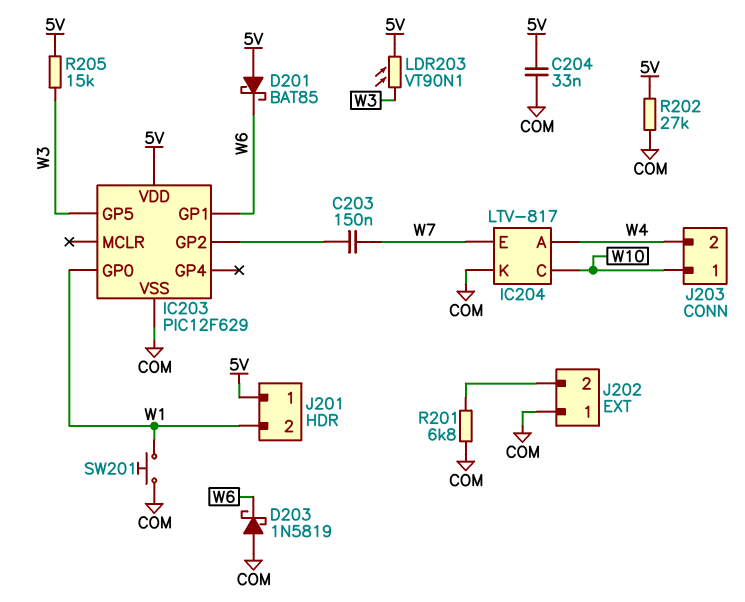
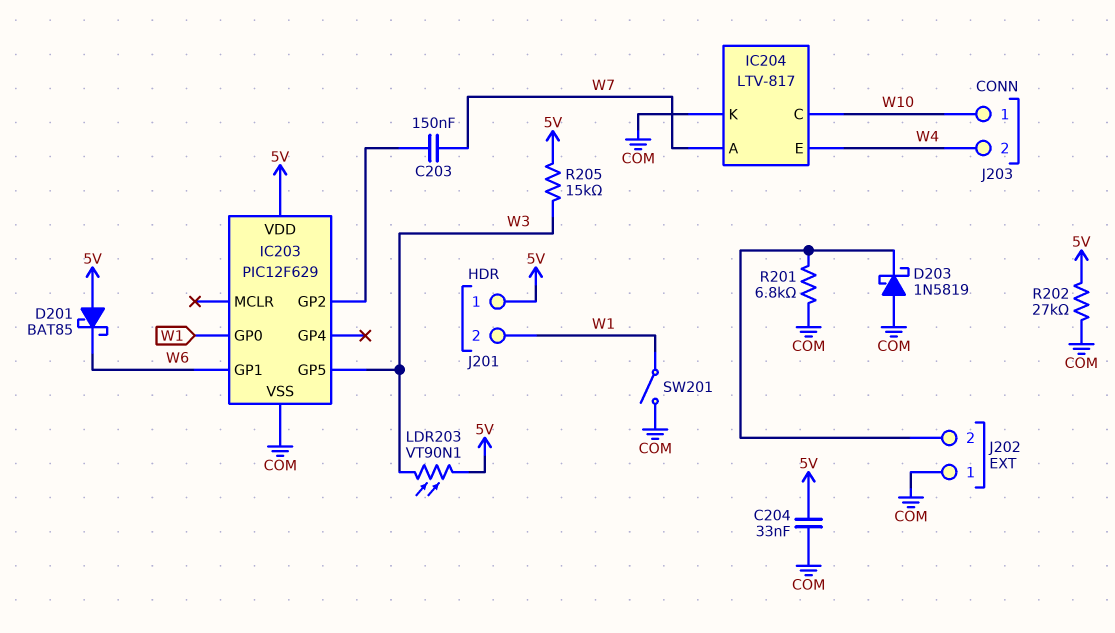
D203: schottky 1N5819 (A COM, K W6) -> schottky 1N5819 (A COM, K J202/2)
IC204 pin A: W4 -> W7
IC204 pin E: W7 -> W4
SW201: button (COM, W1) -> switch (COM, W1)

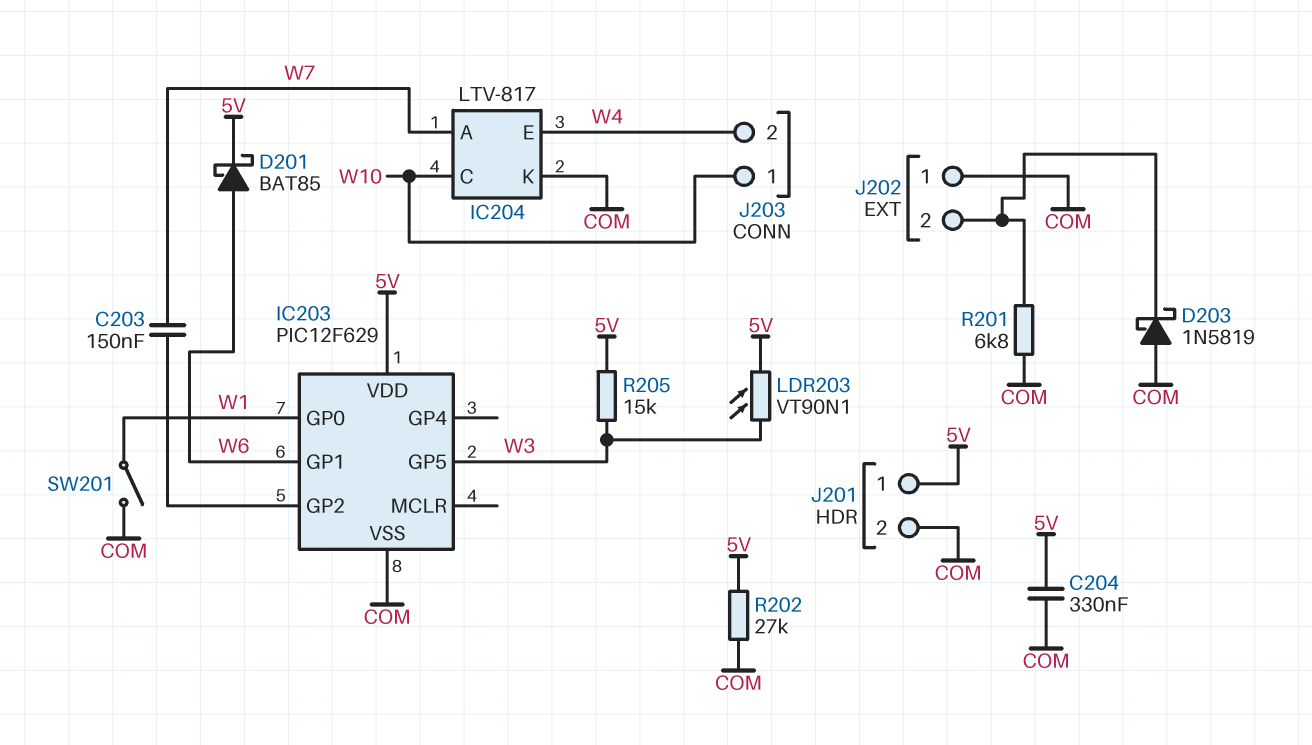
C204: 33nF (5V, COM) -> 330nF (5V, COM)
D201: schottky BAT85 (A 5V, K W6) -> schottky BAT85 (A W6, K 5V)
J201 pin 2: W1 -> COM

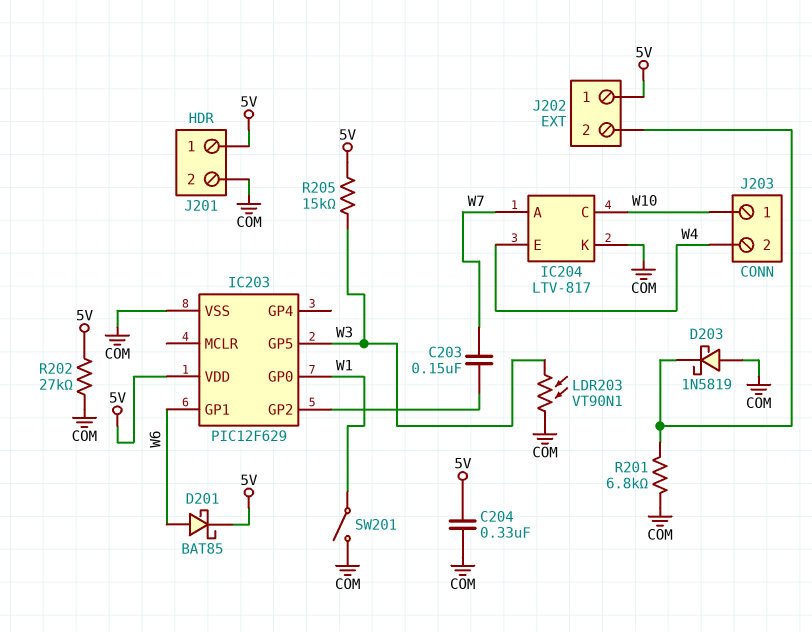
J202 pin 1: COM -> 5V
LDR203: VT90N1 (5V, W3) -> VT90N1 (COM, W3)

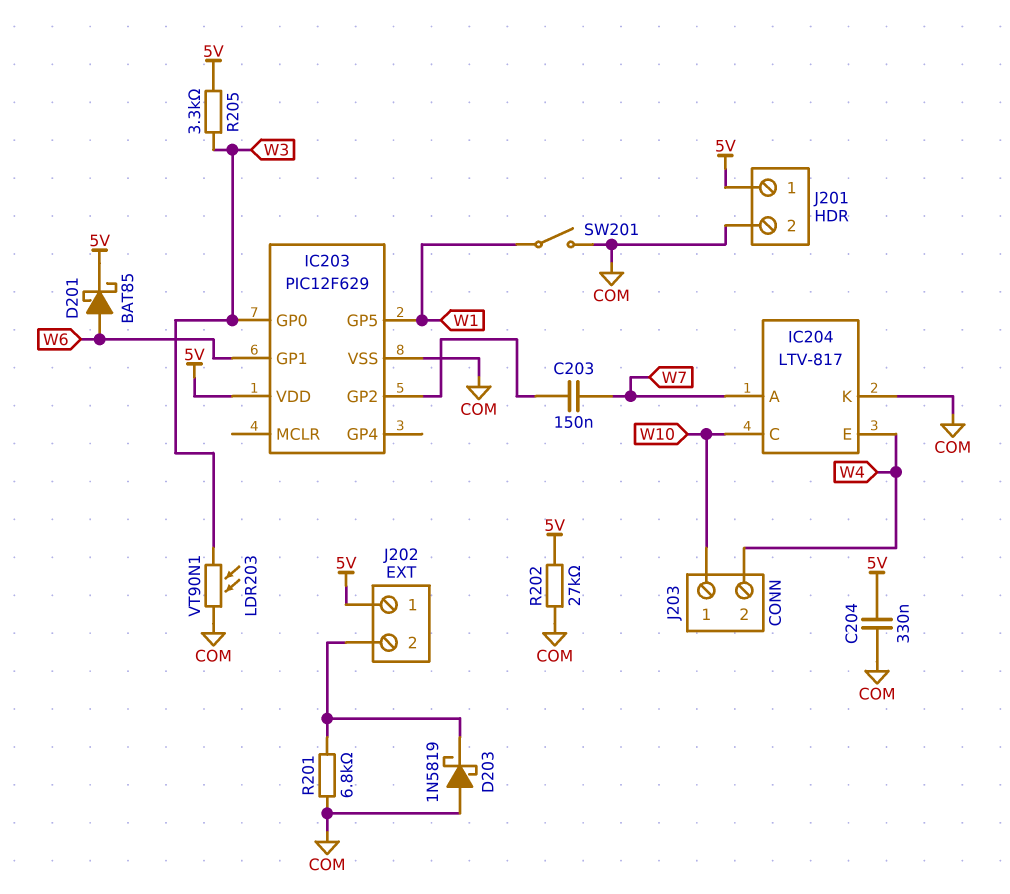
IC203 pin GP0: W1 -> W3
IC203 pin GP5: W3 -> W1
R205: 15k (5V, W3) -> 3.3k (5V, W3)

